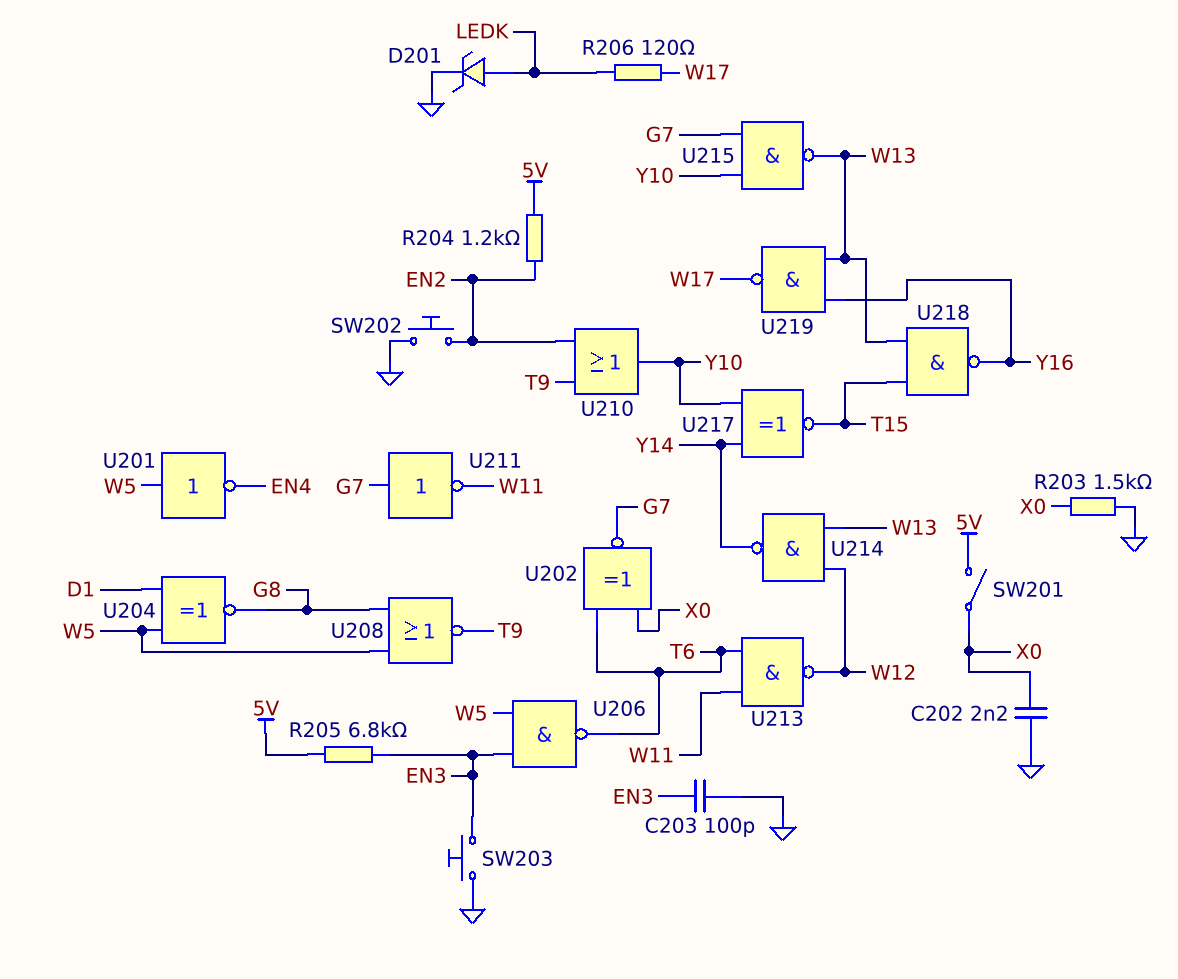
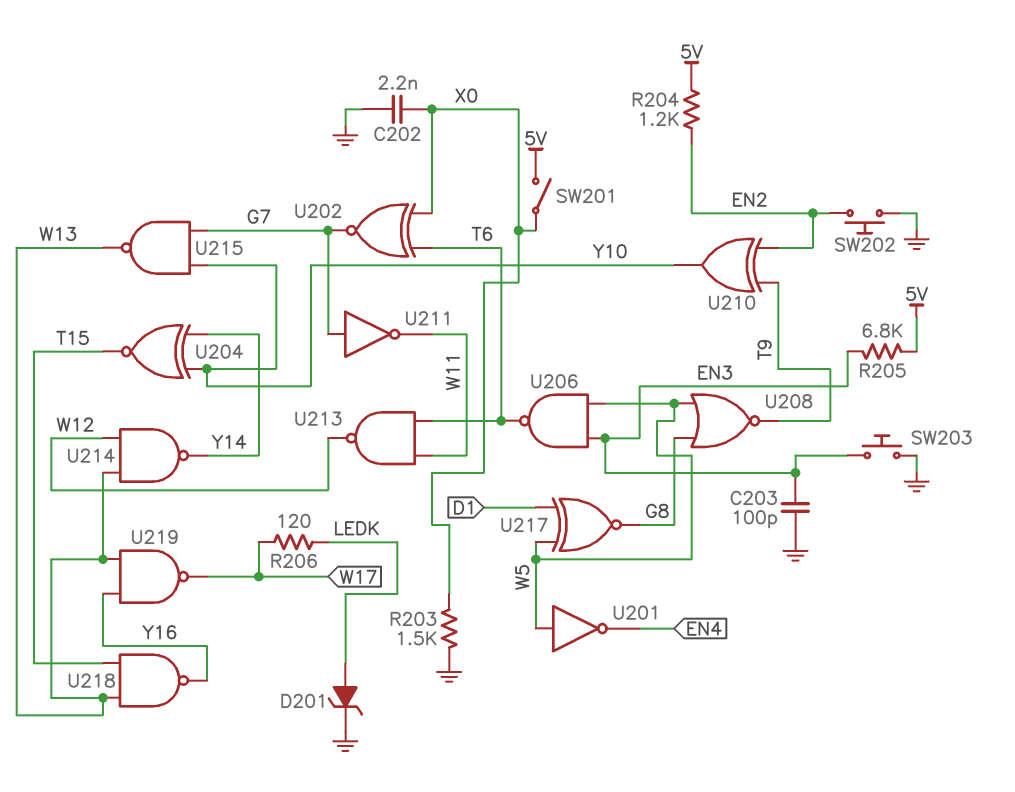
U204: XNOR (in D1, in W5, out G8) -> XNOR (in Y10, in Y14, out T15)
U210: OR (in EN2, in T9, out Y10) -> XOR (in EN2, in T9, out Y10)
U217: XNOR (in Y10, in Y14, out T15) -> XNOR (in D1, in W5, out G8)

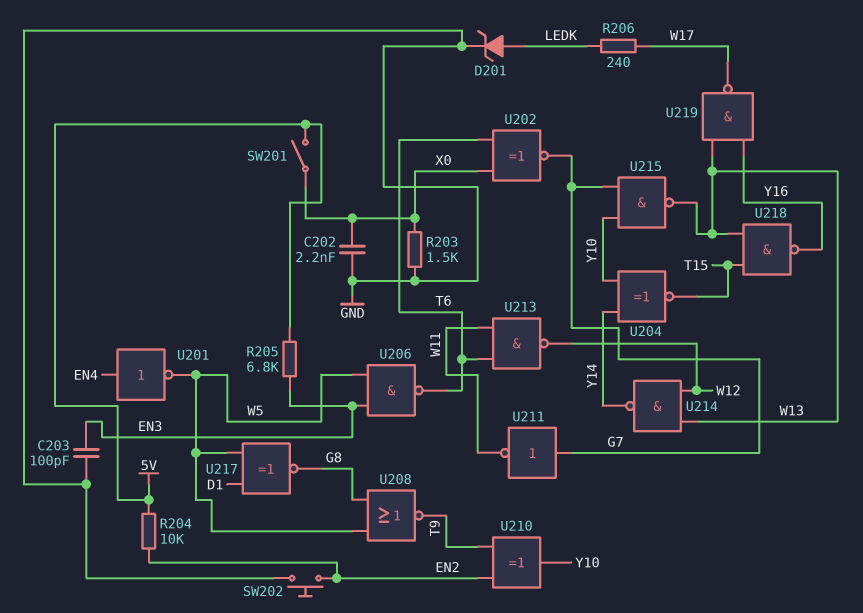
R204: 1.2k (5V, EN2) -> 10k (5V, EN2)
R206: 120 (LEDK, W17) -> 240 (LEDK, W17)
SW203: button (EN3, GND) -> none
U201: NOT (in W5, out EN4) -> NOT (in EN4, out W5)

